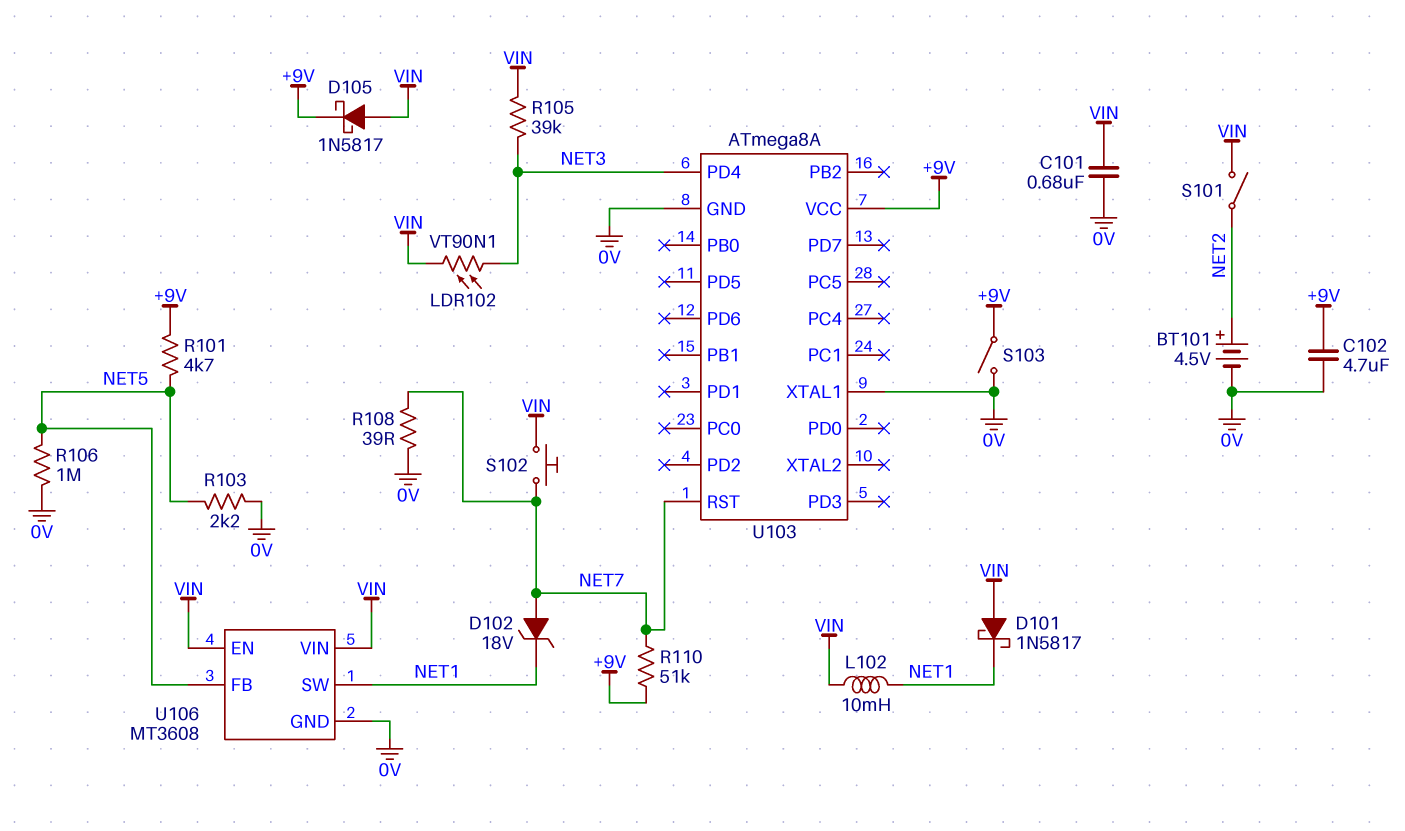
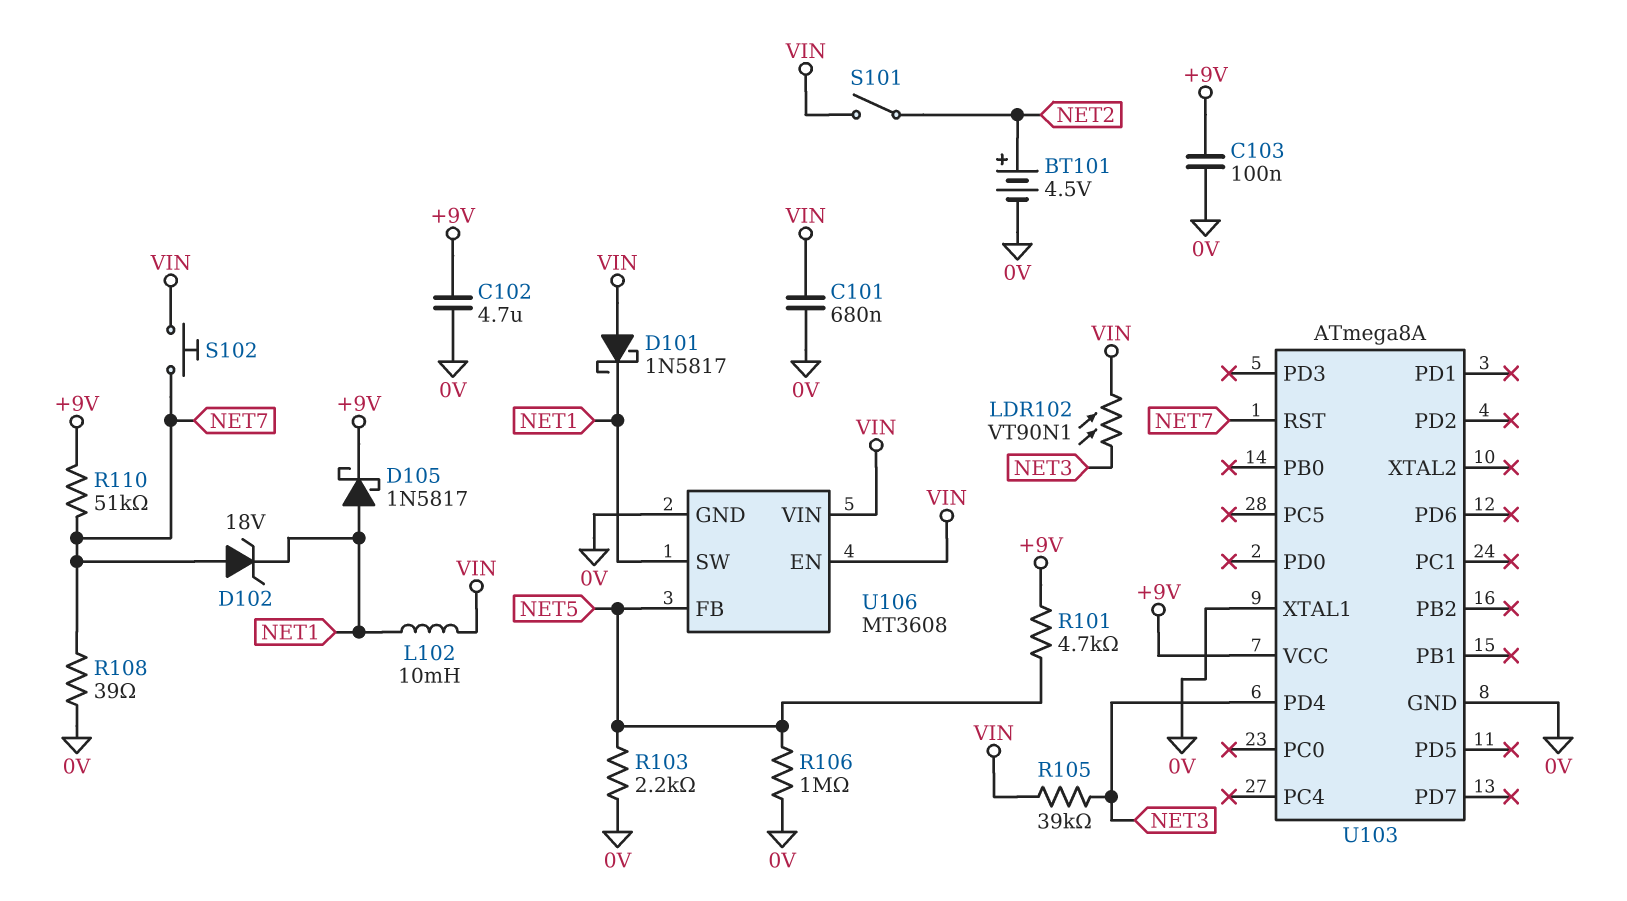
C103: none -> 100nF (+9V, 0V)
D105: schottky 1N5817 (A VIN, K +9V) -> schottky 1N5817 (A NET1, K +9V)
S103: switch (+9V, 0V) -> none

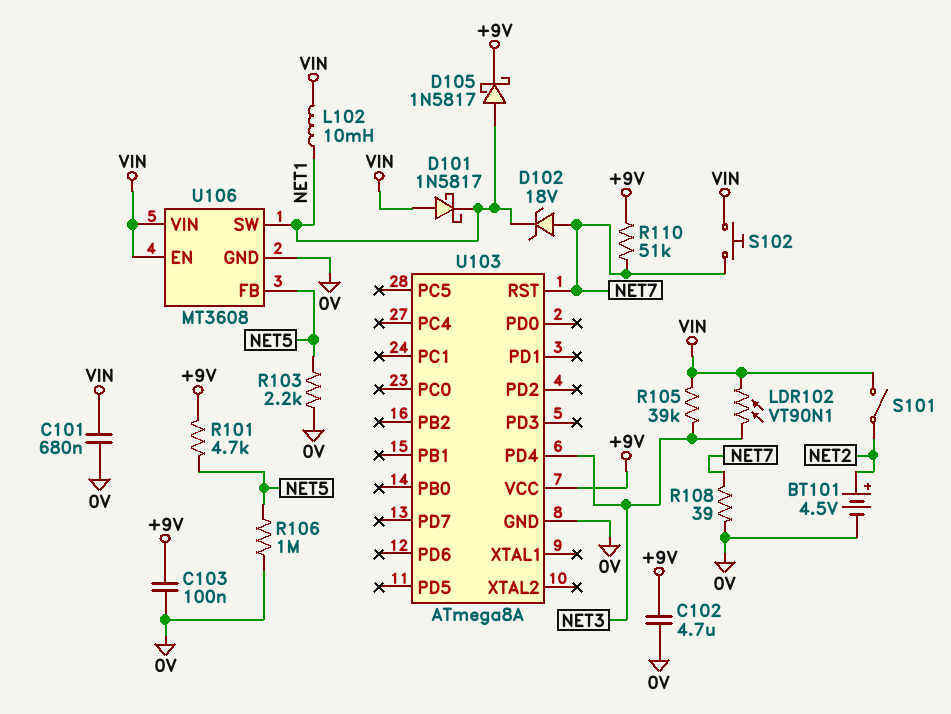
U103 pin XTAL1: 0V -> none

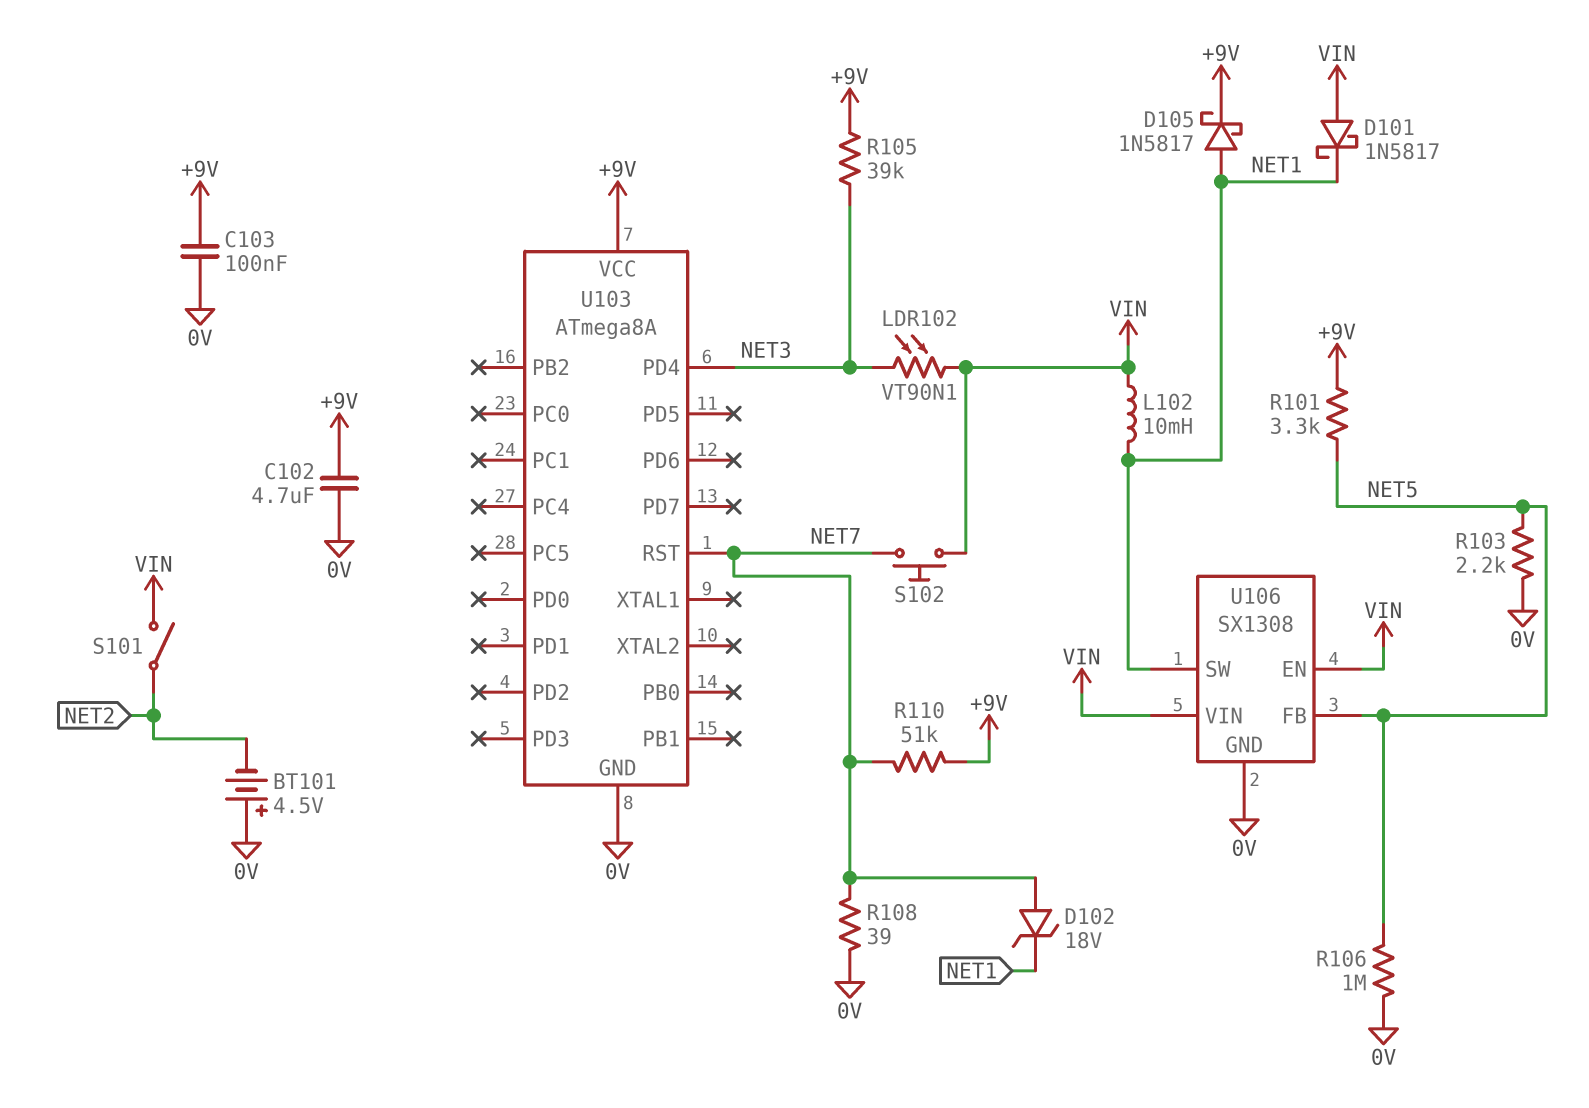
BT101: 4.5V (plus NET2, minus 0V) -> 4.5V (plus 0V, minus NET2)
C101: 680nF (0V, VIN) -> none
R101: 4.7k (+9V, NET5) -> 3.3k (+9V, NET5)
R105: 39k (NET3, VIN) -> 39k (+9V, NET3)
U106: MT3608 -> SX1308

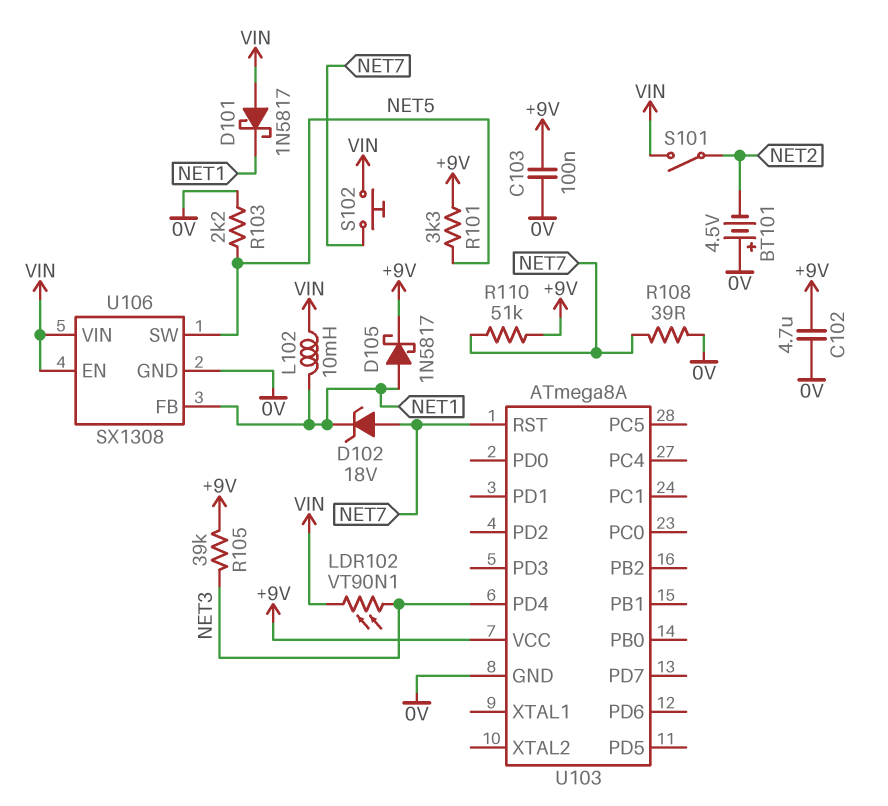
R106: 1M (0V, NET5) -> none
U106 pin FB: NET5 -> NET1
U106 pin SW: NET1 -> NET5

